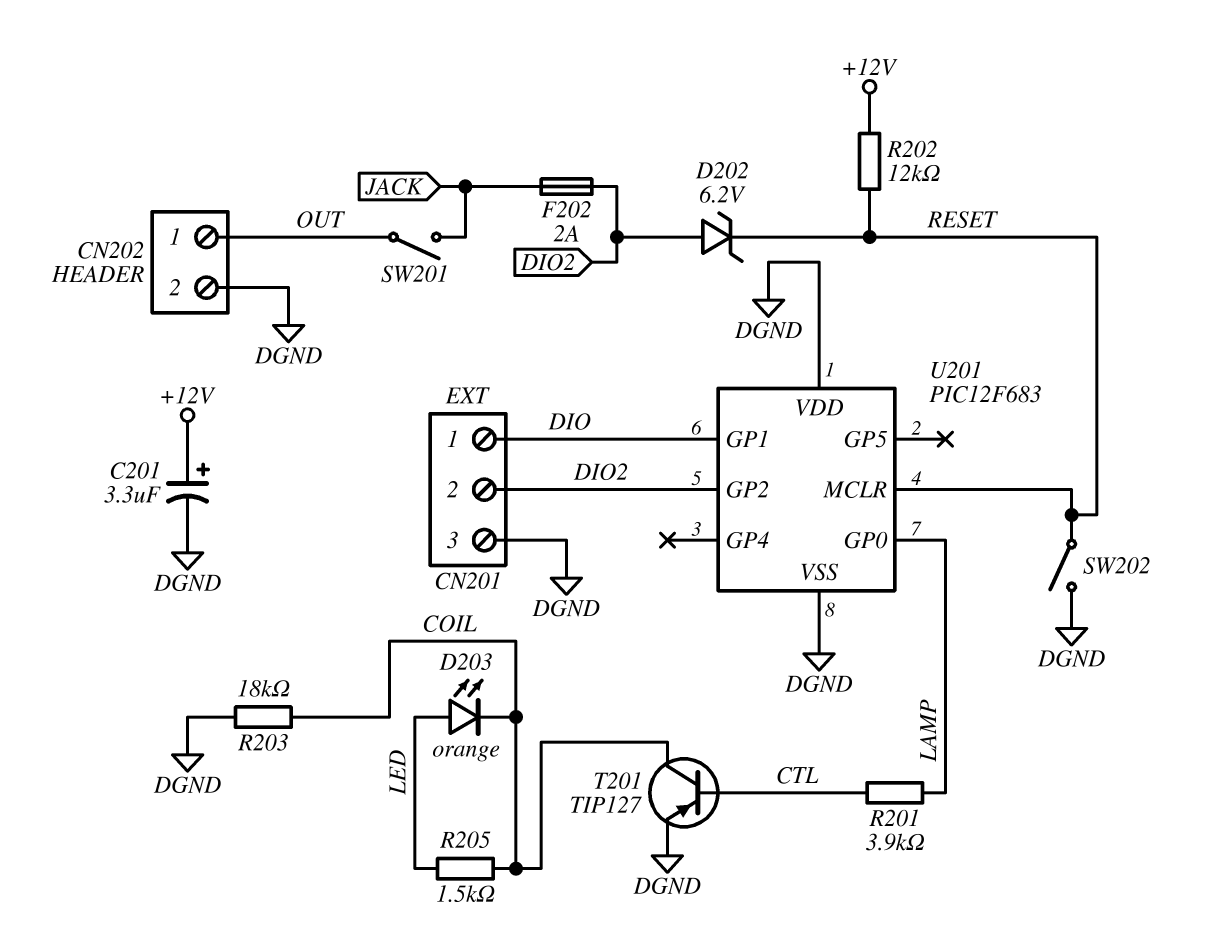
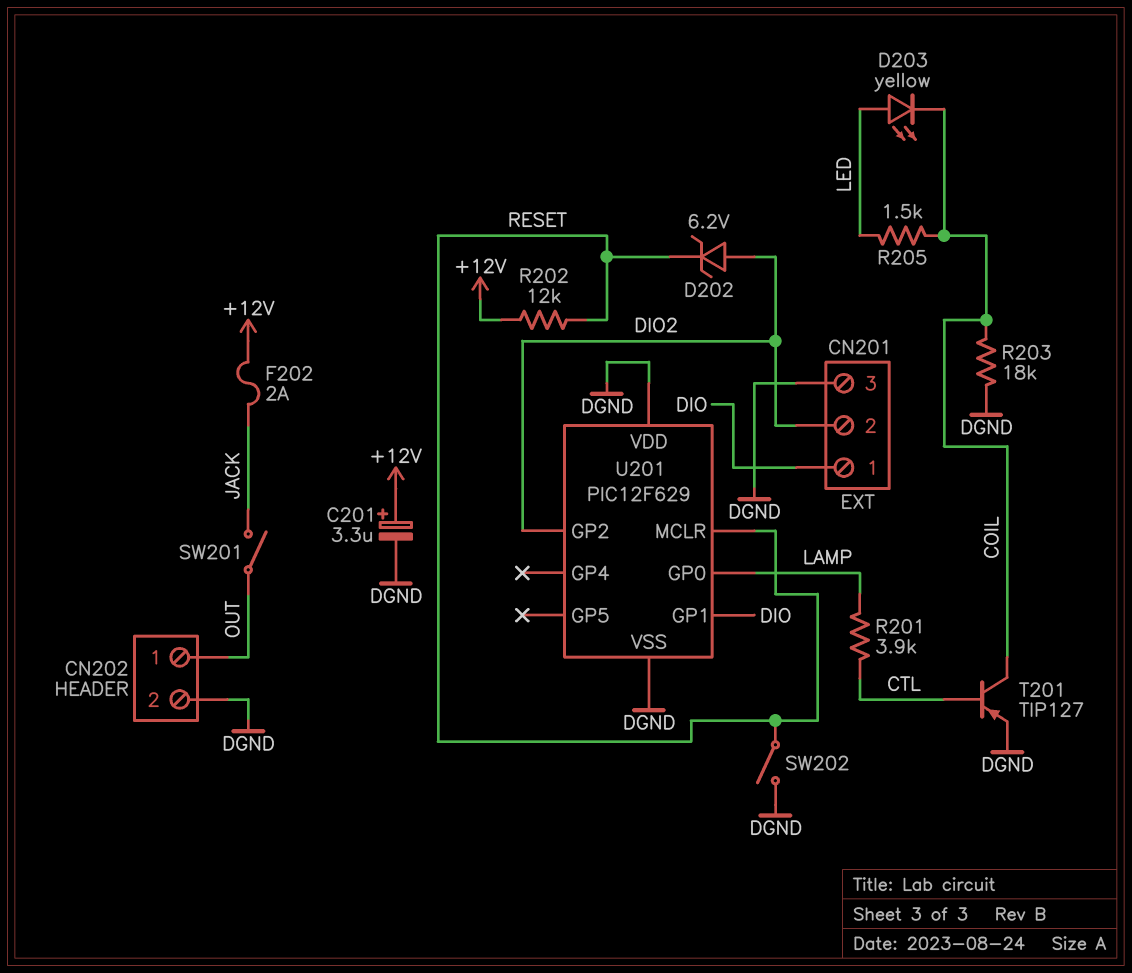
D203: LED orange (A LED, K COIL) -> LED yellow (A LED, K COIL)
F202: 2A (DIO2, JACK) -> 2A (+12V, JACK)
U201: PIC12F683 -> PIC12F629

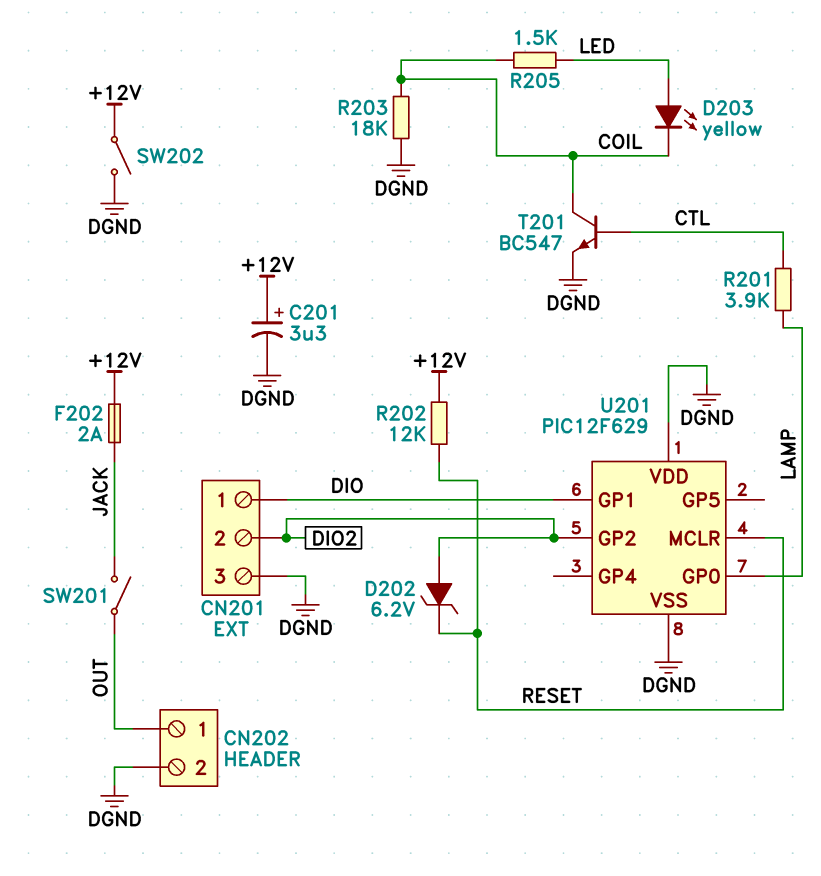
SW202: switch (DGND, RESET) -> switch (+12V, DGND)
T201: PNP TIP127 (B CTL, C COIL, E DGND) -> NPN BC547 (B CTL, C COIL, E DGND)

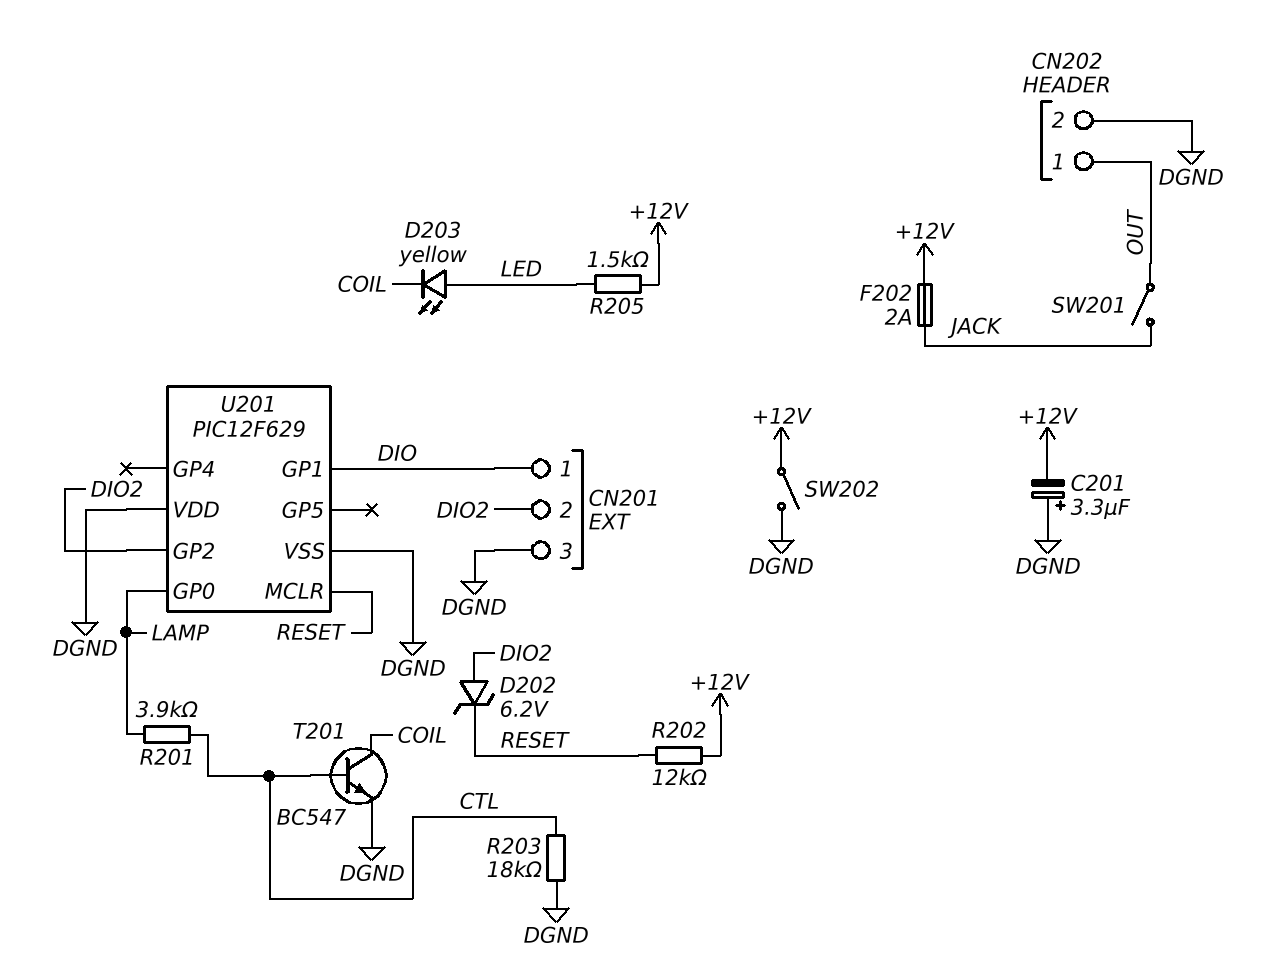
C201: 3.3uF (plus +12V, minus DGND) -> 3.3uF (plus DGND, minus +12V)
R203: 18k (COIL, DGND) -> 18k (CTL, DGND)
R205: 1.5k (COIL, LED) -> 1.5k (+12V, LED)

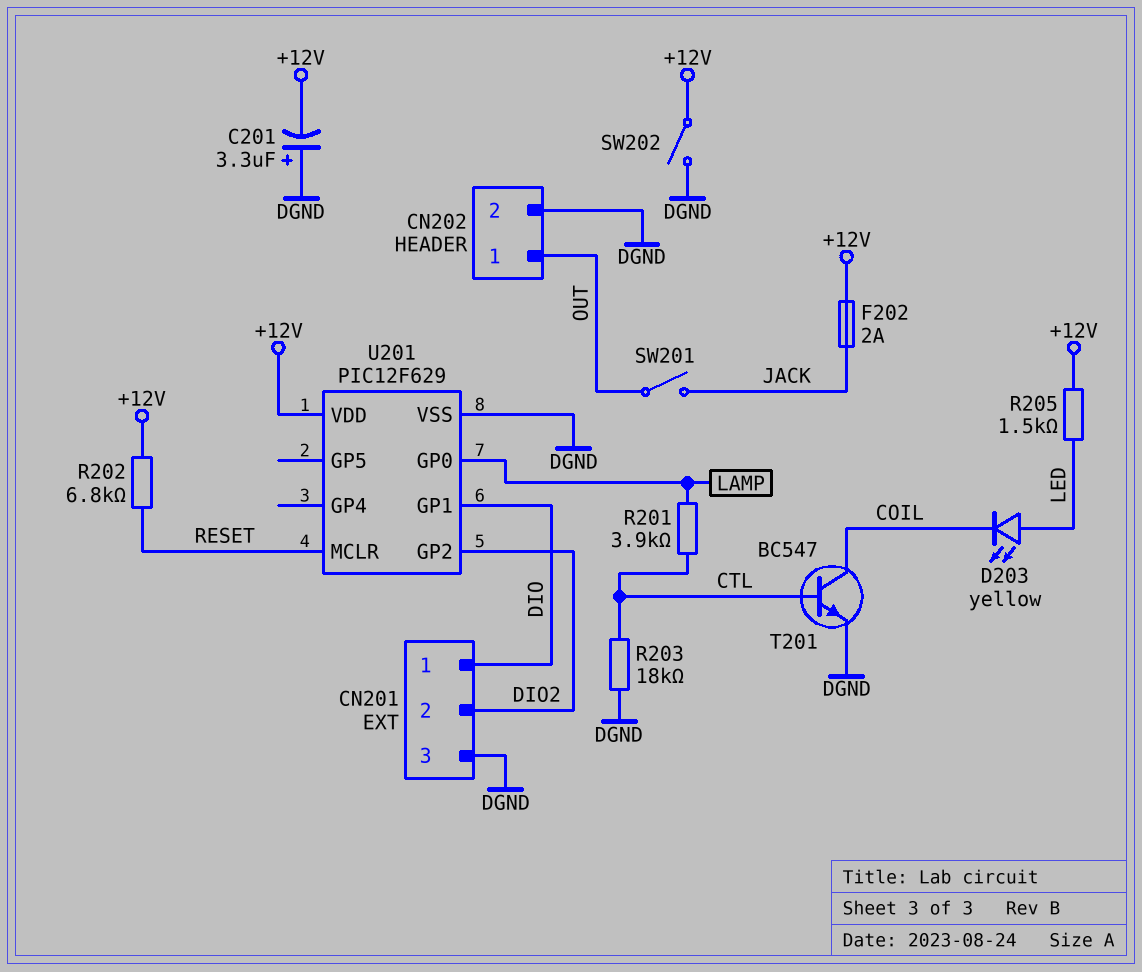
D202: zener 6.2V (A DIO2, K RESET) -> none
R202: 12k (+12V, RESET) -> 6.8k (+12V, RESET)
U201 pin VDD: DGND -> +12V

